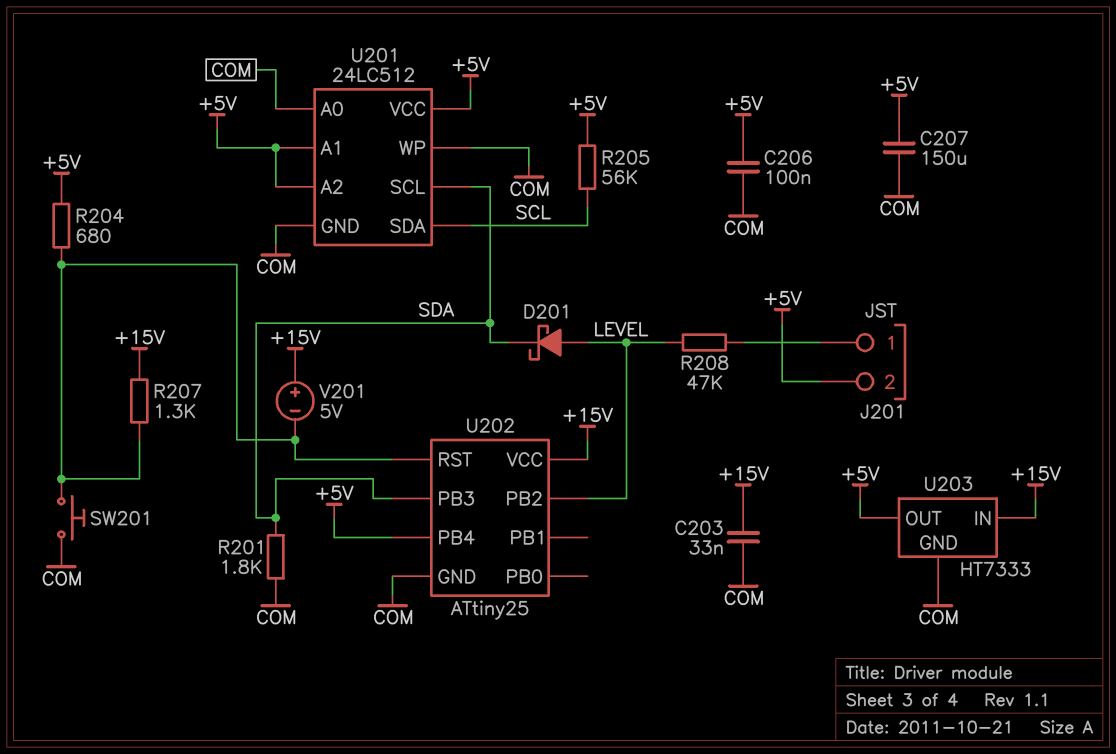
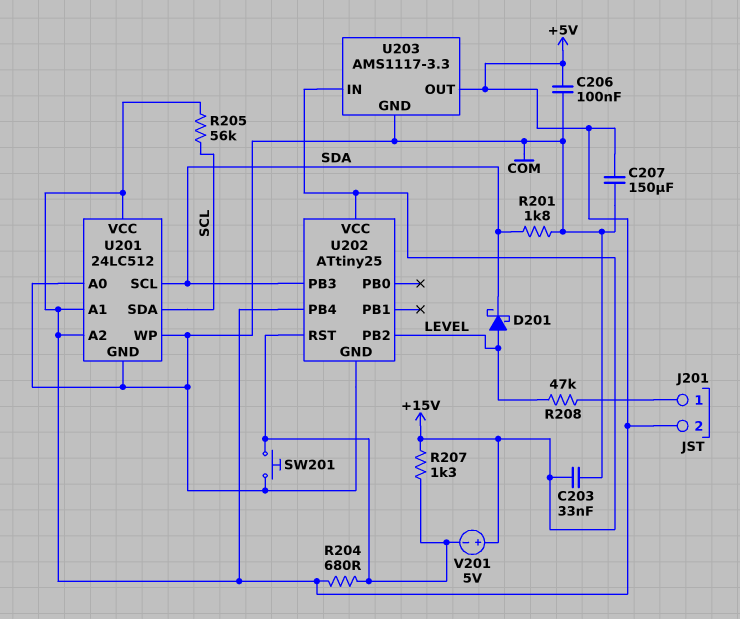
U203: HT7333 -> AMS1117-3.3

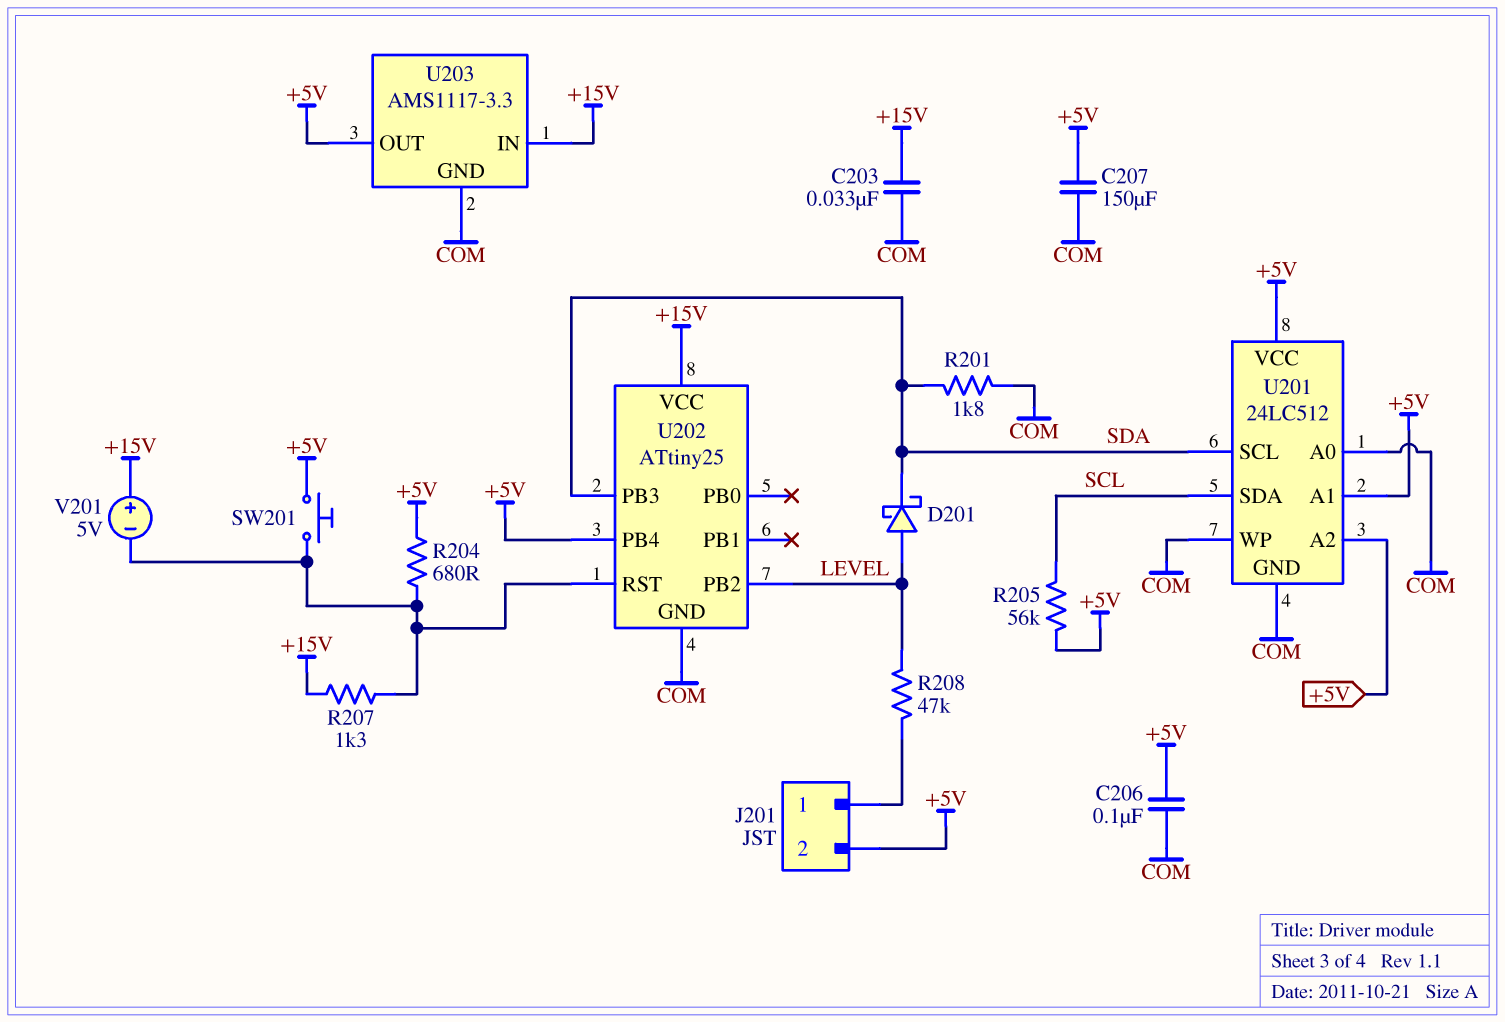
SW201: button (COM, U202/RST) -> button (+5V, U202/RST)

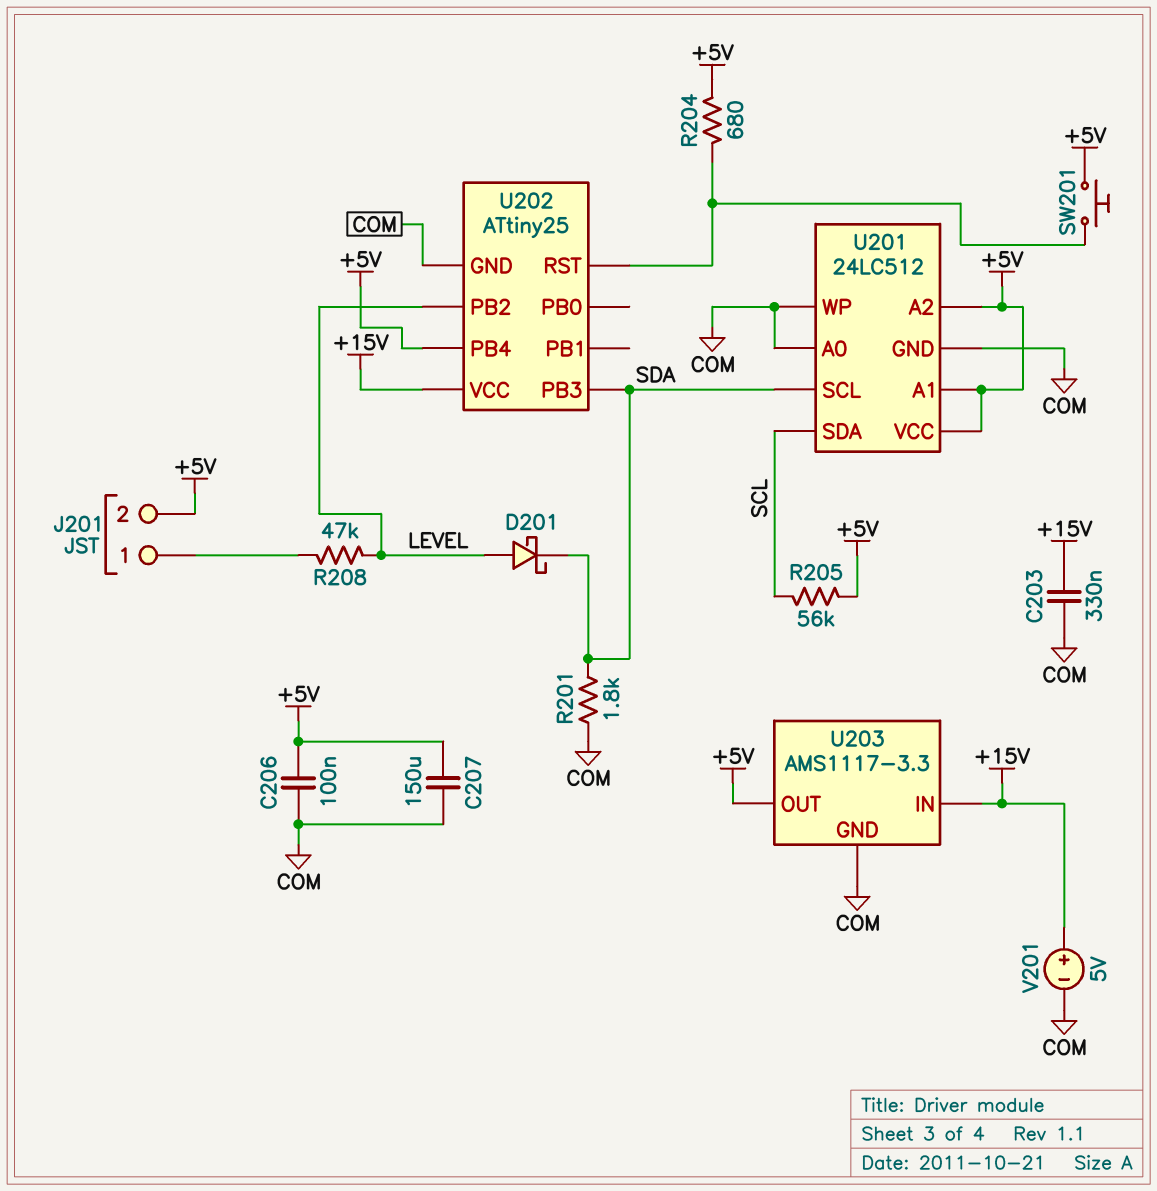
C203: 33nF (+15V, COM) -> 330nF (+15V, COM)
R207: 1.3k (+15V, U202/RST) -> none
V201: 5V (plus +15V, minus U202/RST) -> 5V (plus +15V, minus COM)

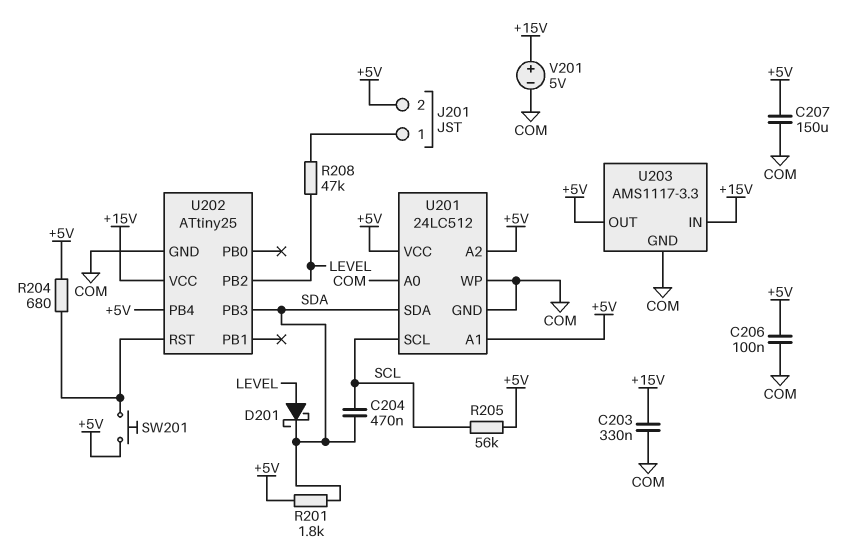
C204: none -> 470nF (SCL, SDA)
R201: 1.8k (COM, SDA) -> 1.8k (+5V, SDA)
U201 pin SCL: SDA -> SCL
U201 pin SDA: SCL -> SDA

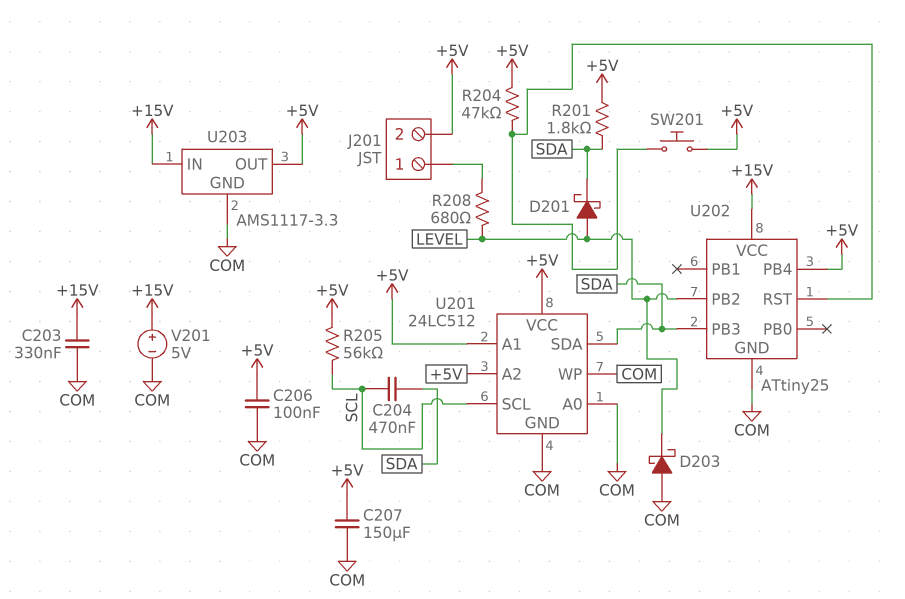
D203: none -> schottky (A COM, K LEVEL)
R204: 680 (+5V, U202/RST) -> 47k (+5V, U202/RST)
R208: 47k (J201/1, LEVEL) -> 680 (J201/1, LEVEL)

